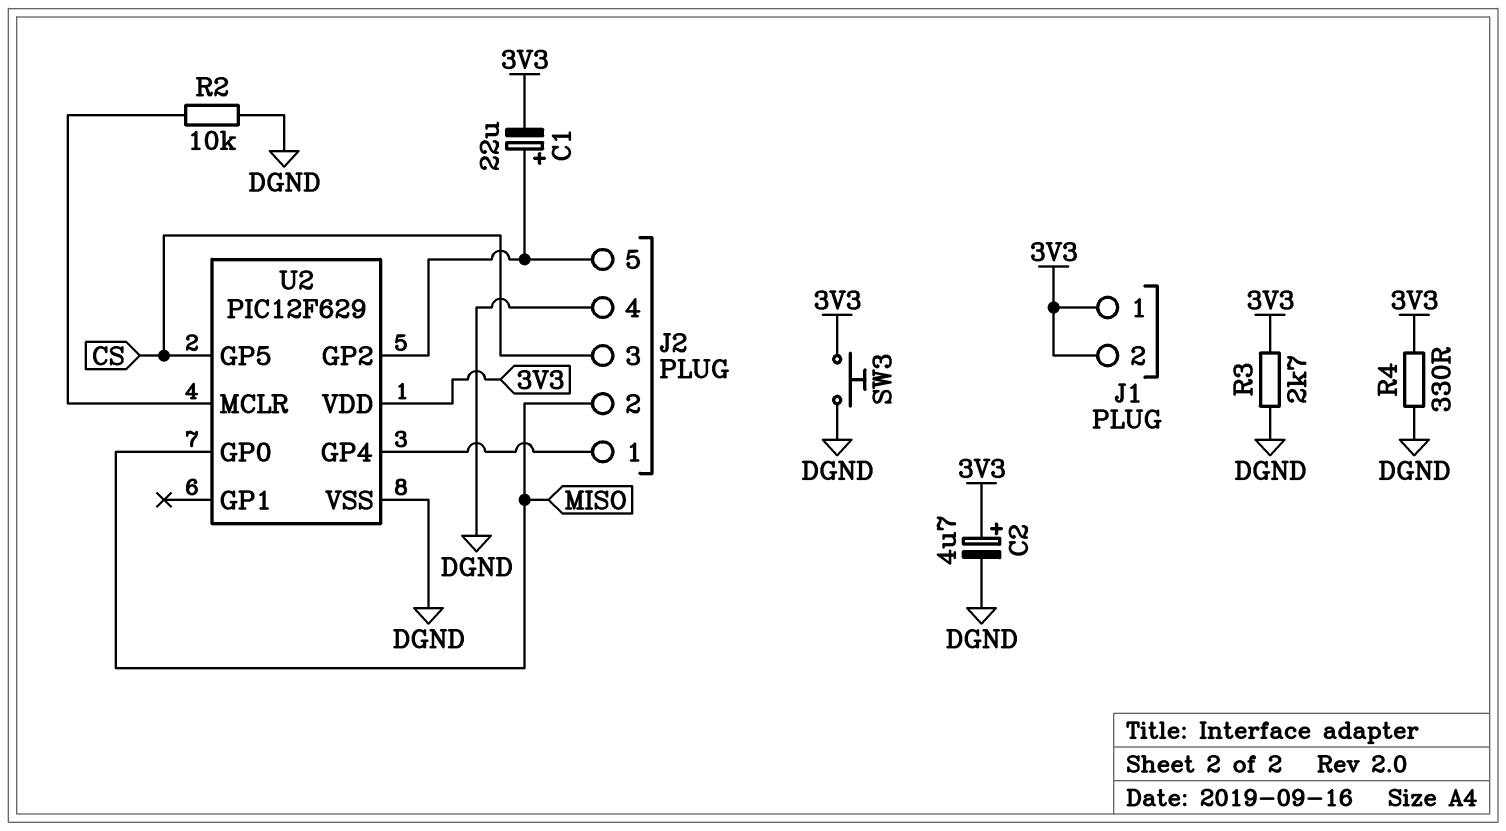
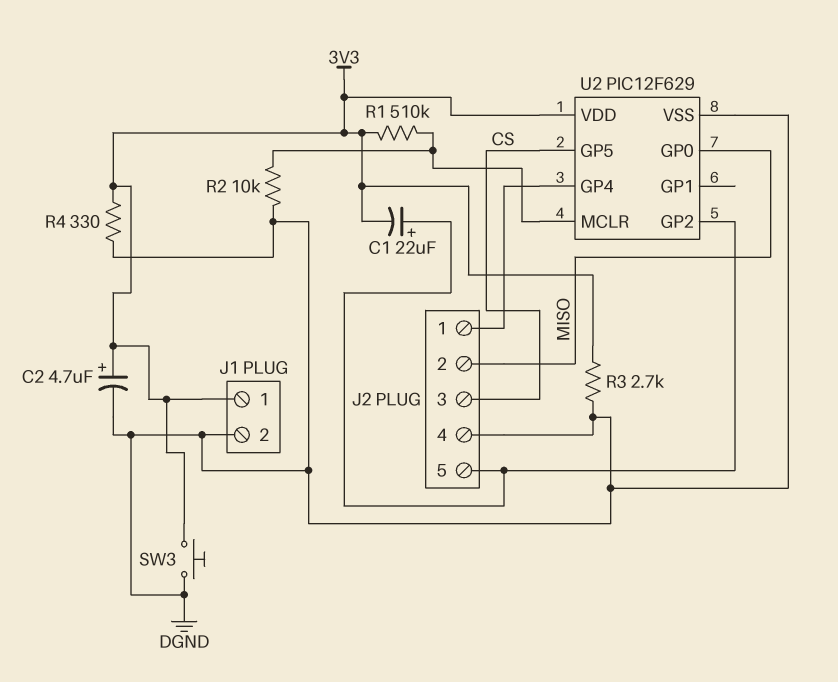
J1 pin 2: 3V3 -> DGND
R1: none -> 510k (3V3, U2/MCLR)

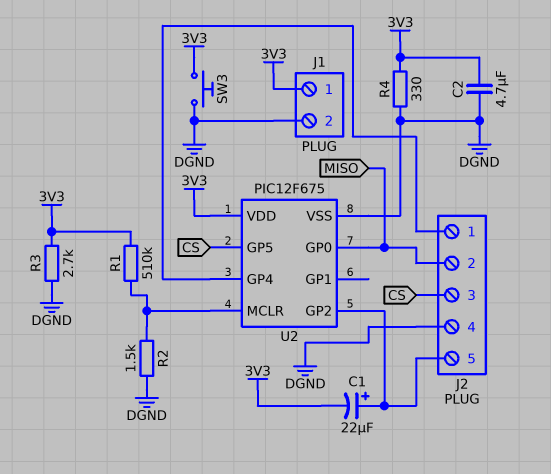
C2: 4.7uF (plus 3V3, minus DGND) -> 4.7uF (3V3, DGND)
R2: 10k (DGND, U2/MCLR) -> 1.5k (DGND, U2/MCLR)
U2: PIC12F629 -> PIC12F675

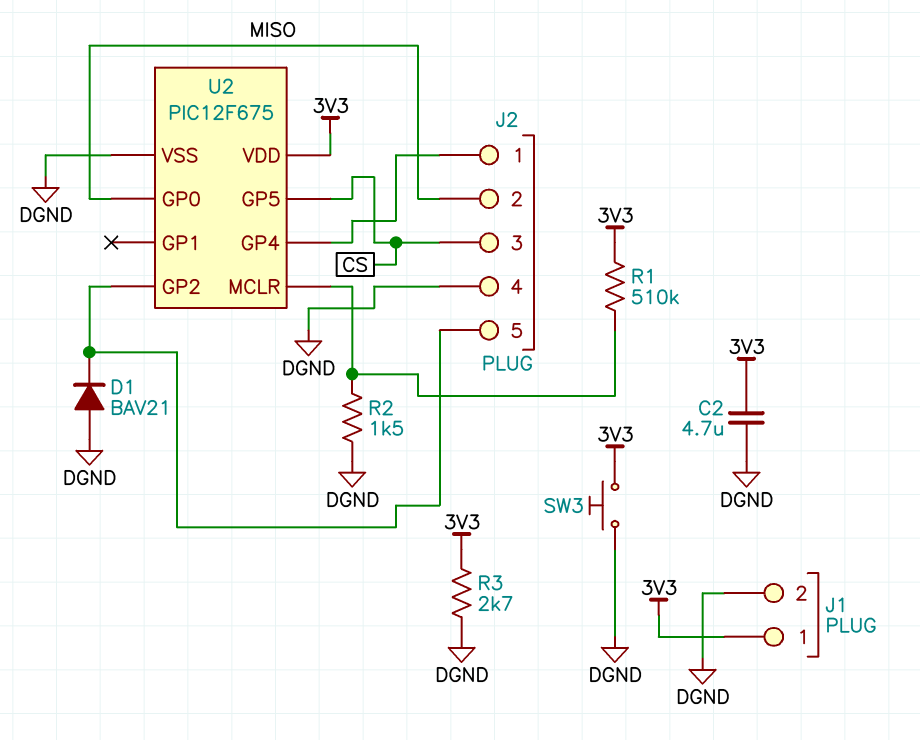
C1: 22uF (plus J2/5, minus 3V3) -> none
D1: none -> diode BAV21 (A DGND, K J2/5)
R4: 330 (3V3, DGND) -> none

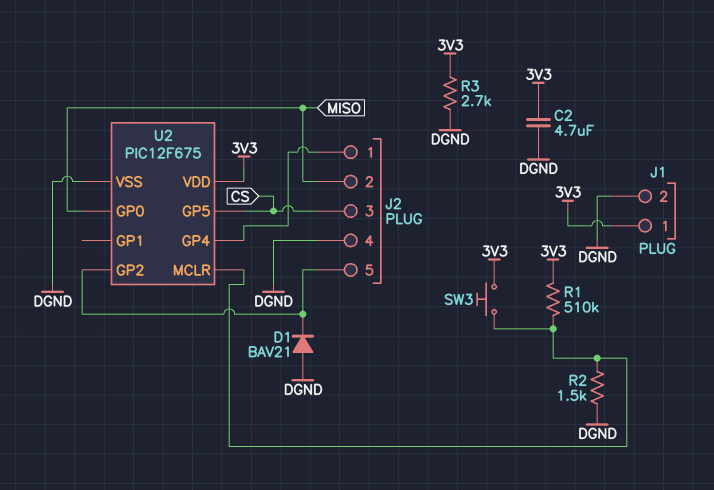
SW3: button (3V3, DGND) -> button (3V3, U2/MCLR)

